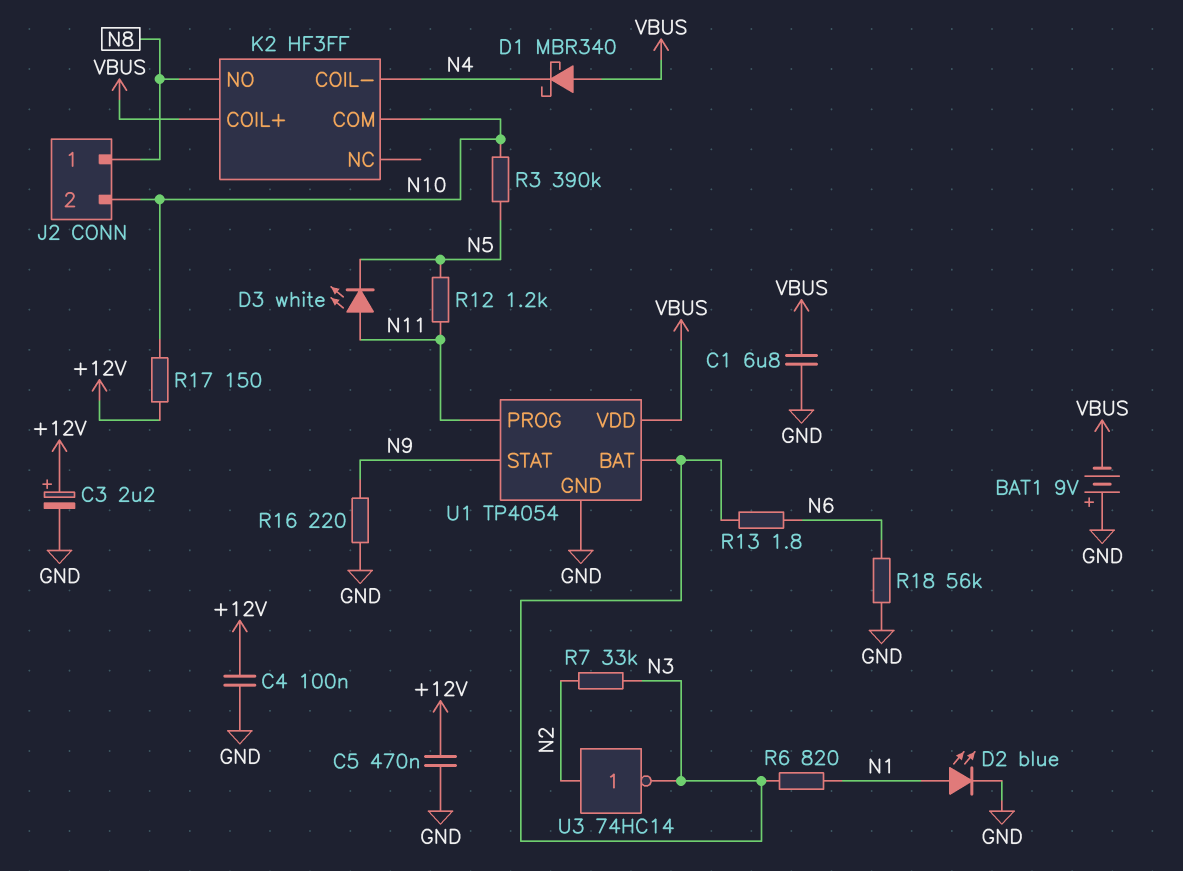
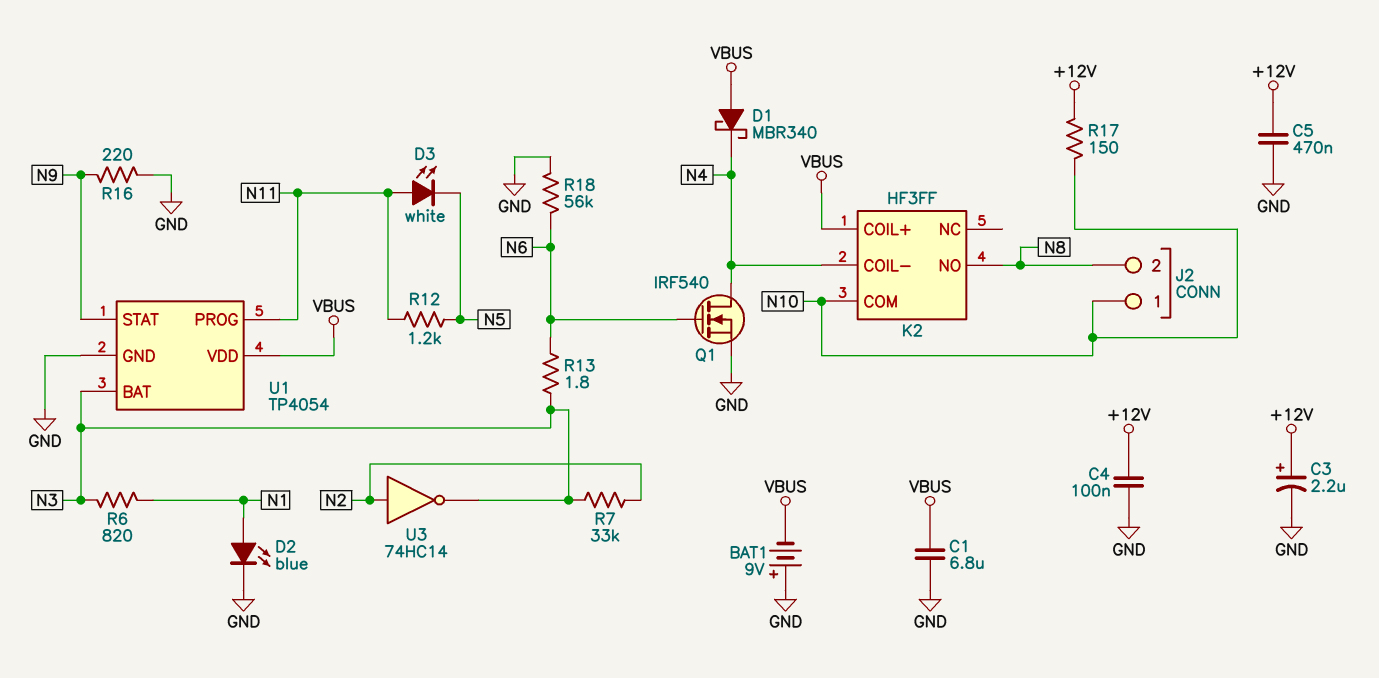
J2 pin 1: N8 -> N10
J2 pin 2: N10 -> N8
Q1: none -> NMOS IRF540 (G N6, D N4, S GND)
R3: 390k (N5, N10) -> none

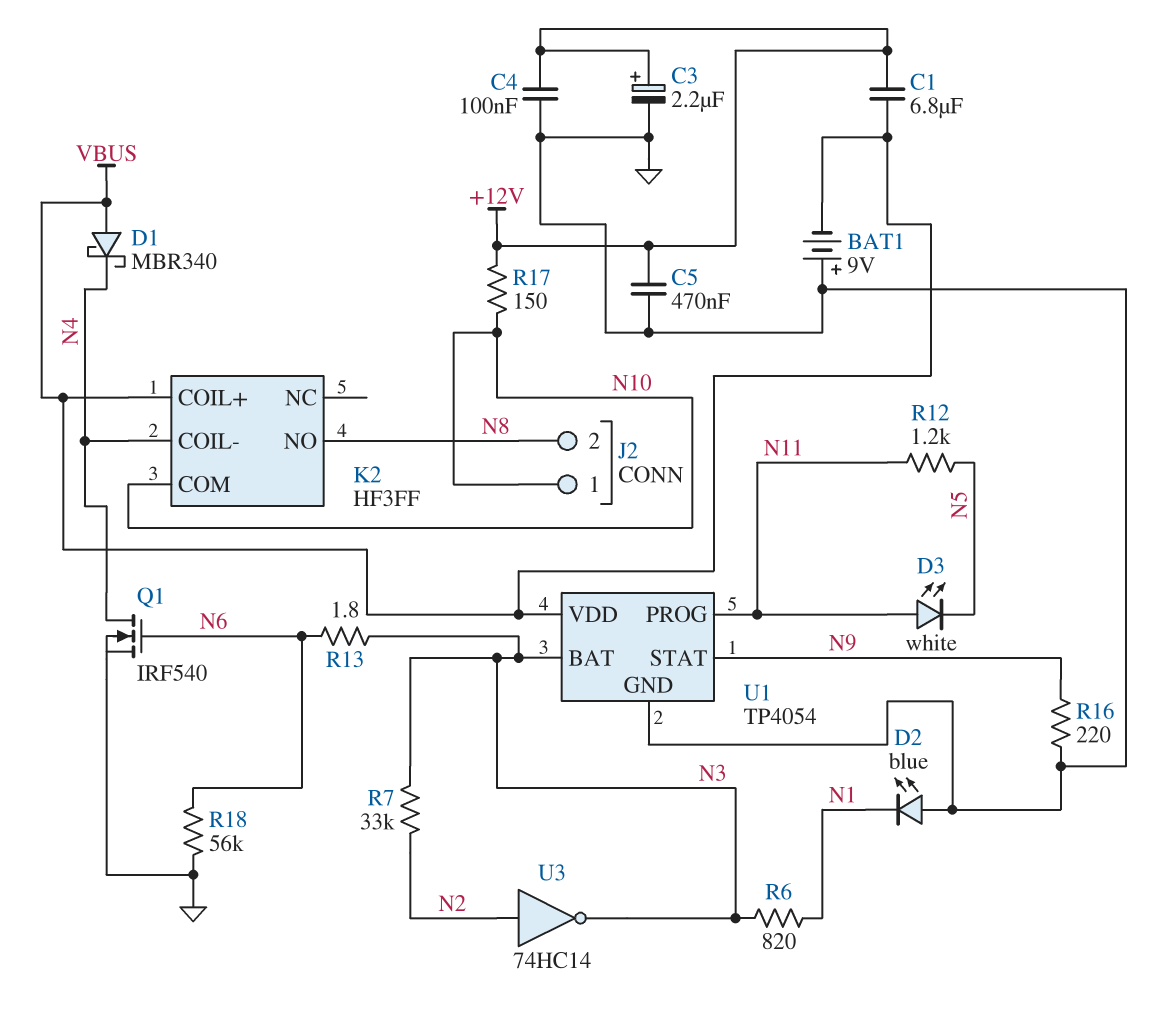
C1: 6.8uF (GND, VBUS) -> 6.8uF (+12V, VBUS)
D2: LED blue (A N1, K GND) -> LED blue (A GND, K N1)

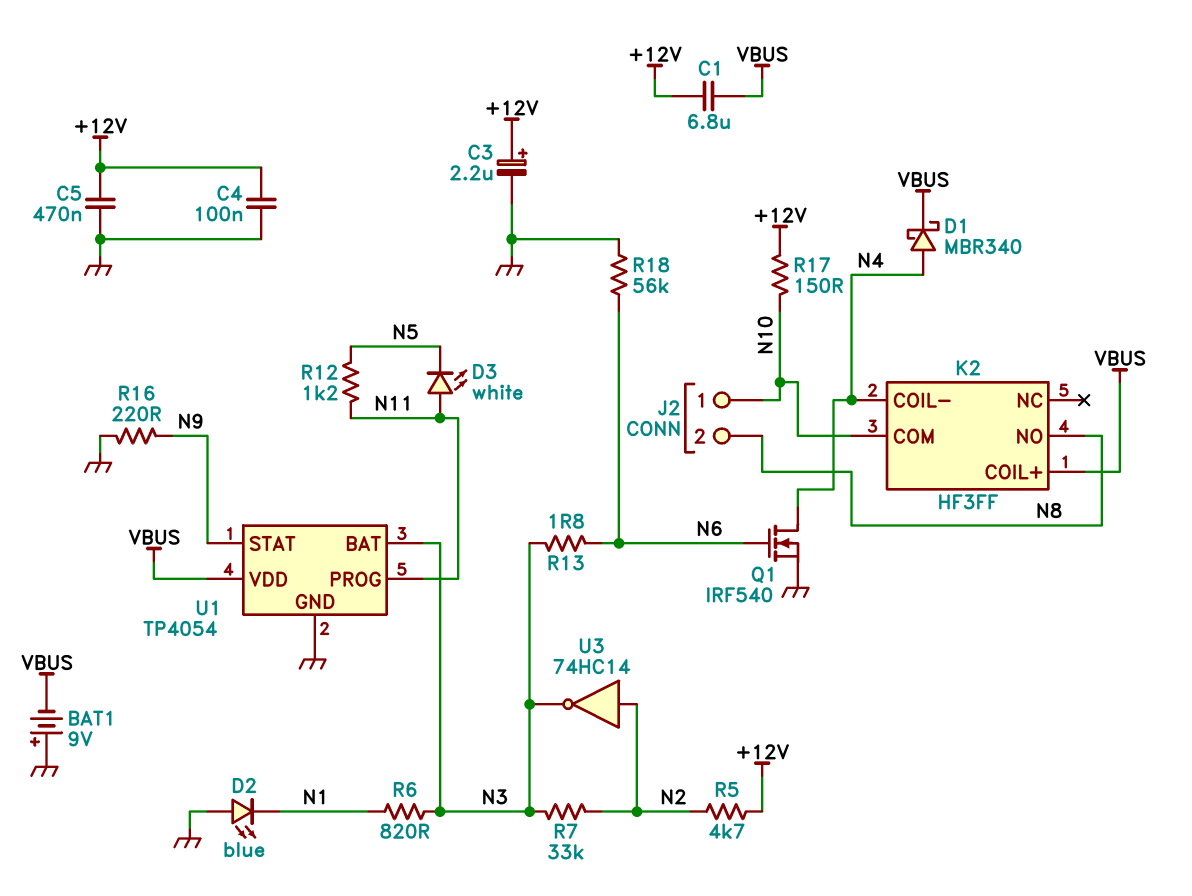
D1: schottky MBR340 (A VBUS, K N4) -> schottky MBR340 (A N4, K VBUS)
R5: none -> 4.7k (+12V, N2)

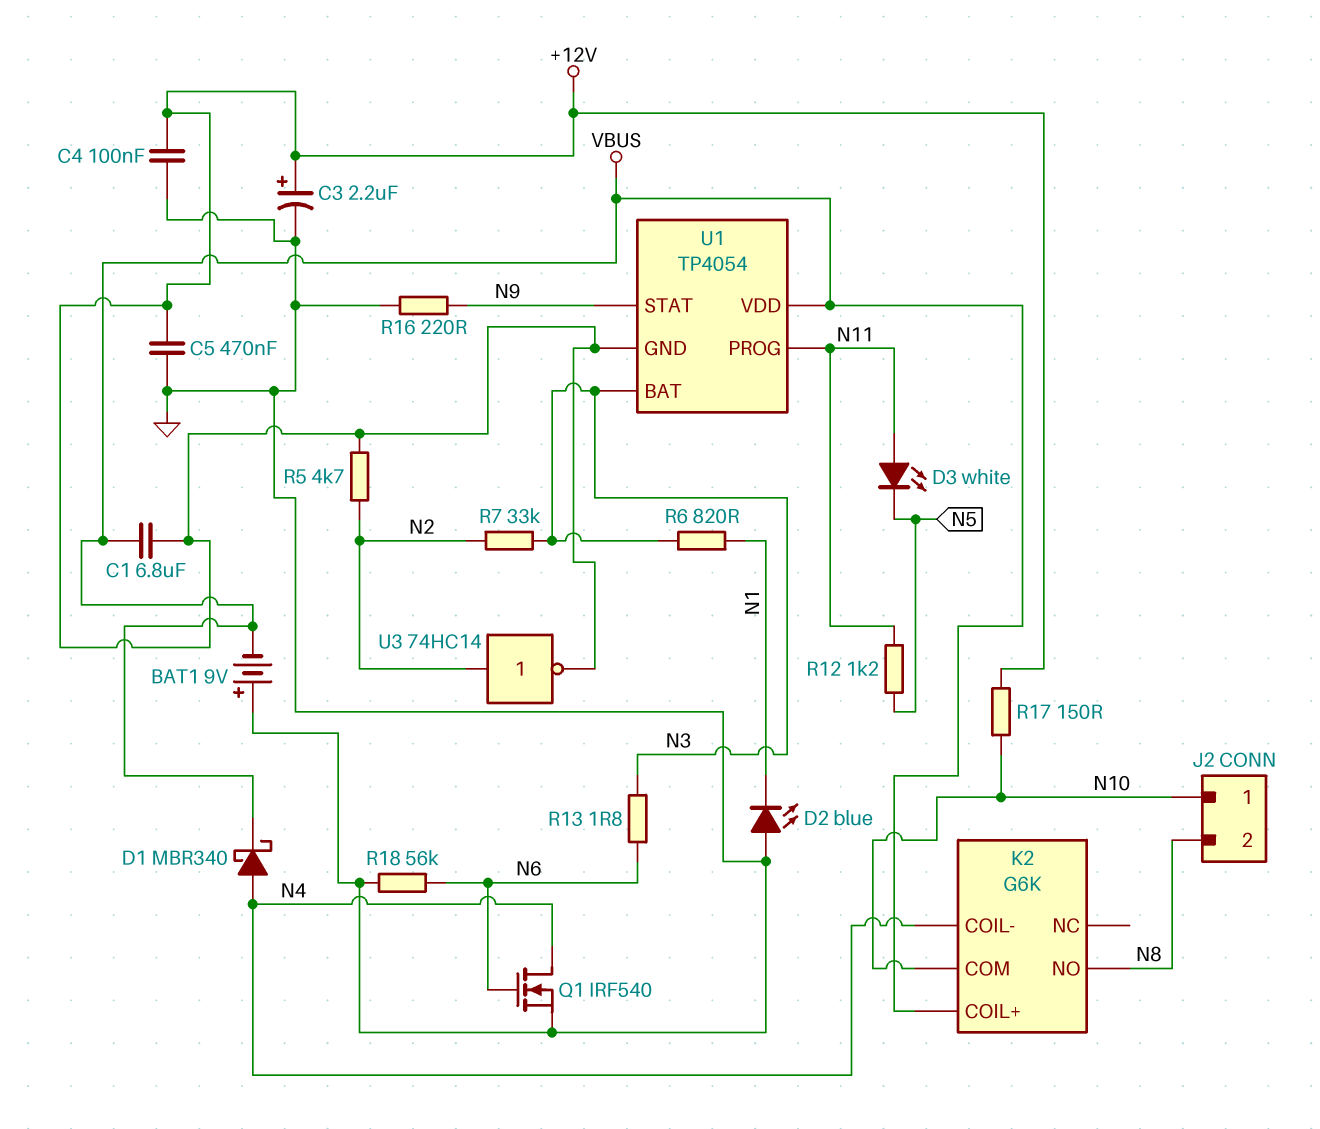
K2: HF3FF -> G6K
U1 pin GND: GND -> +12V
U3: NOT 74HC14 (in N2, out N3) -> NOT 74HC14 (in N2, out +12V)

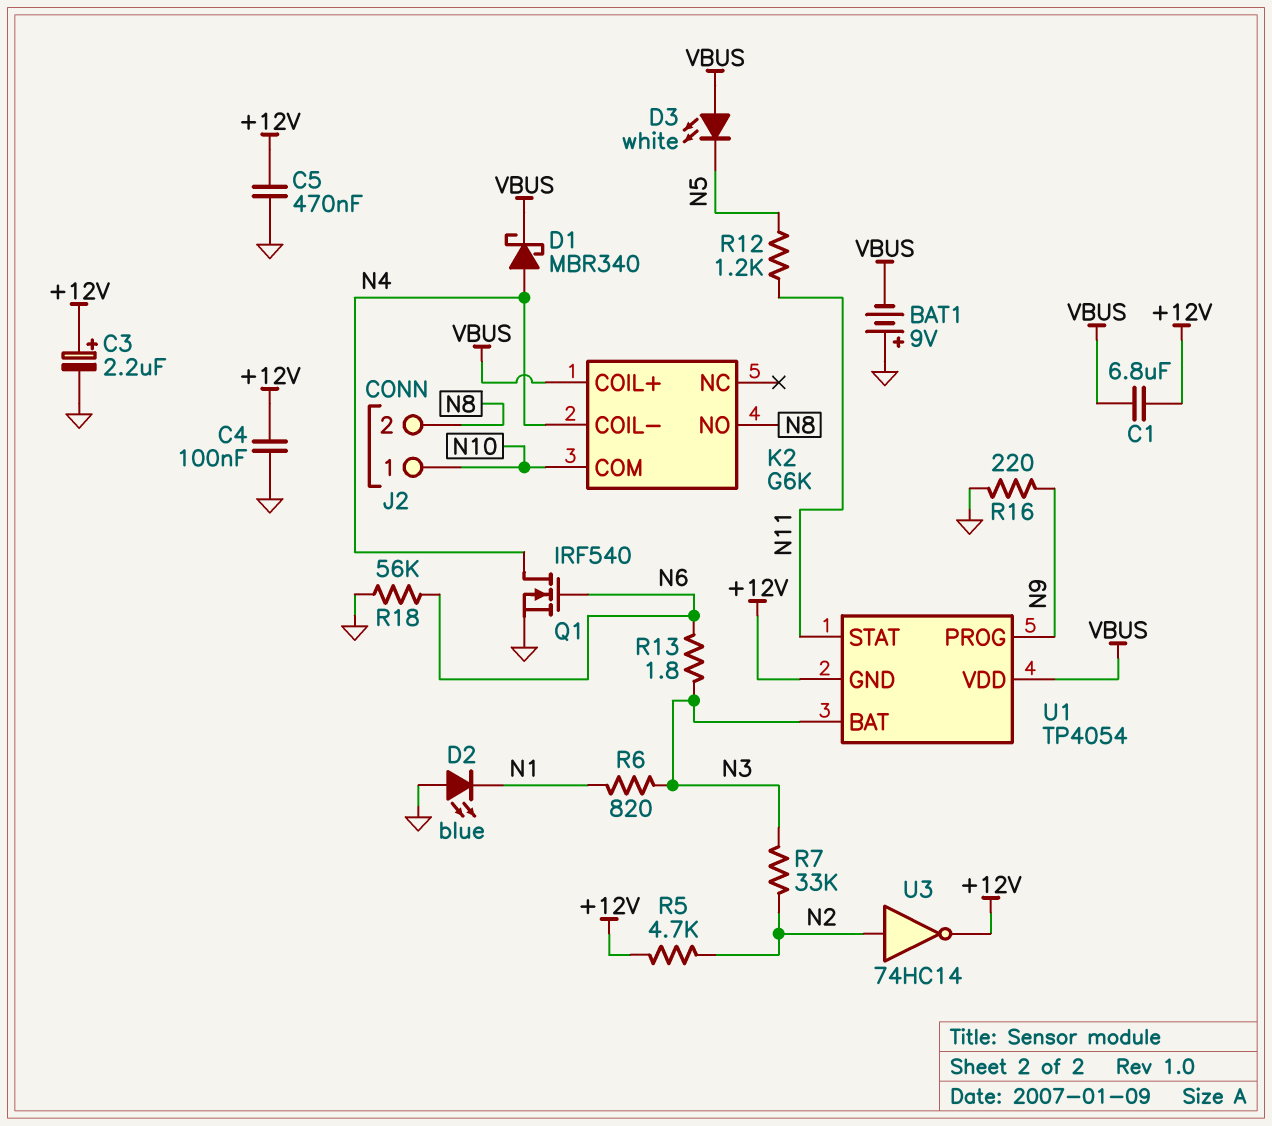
D3: LED white (A N11, K N5) -> LED white (A VBUS, K N5)
R17: 150 (+12V, N10) -> none
U1 pin PROG: N11 -> N9
U1 pin STAT: N9 -> N11

